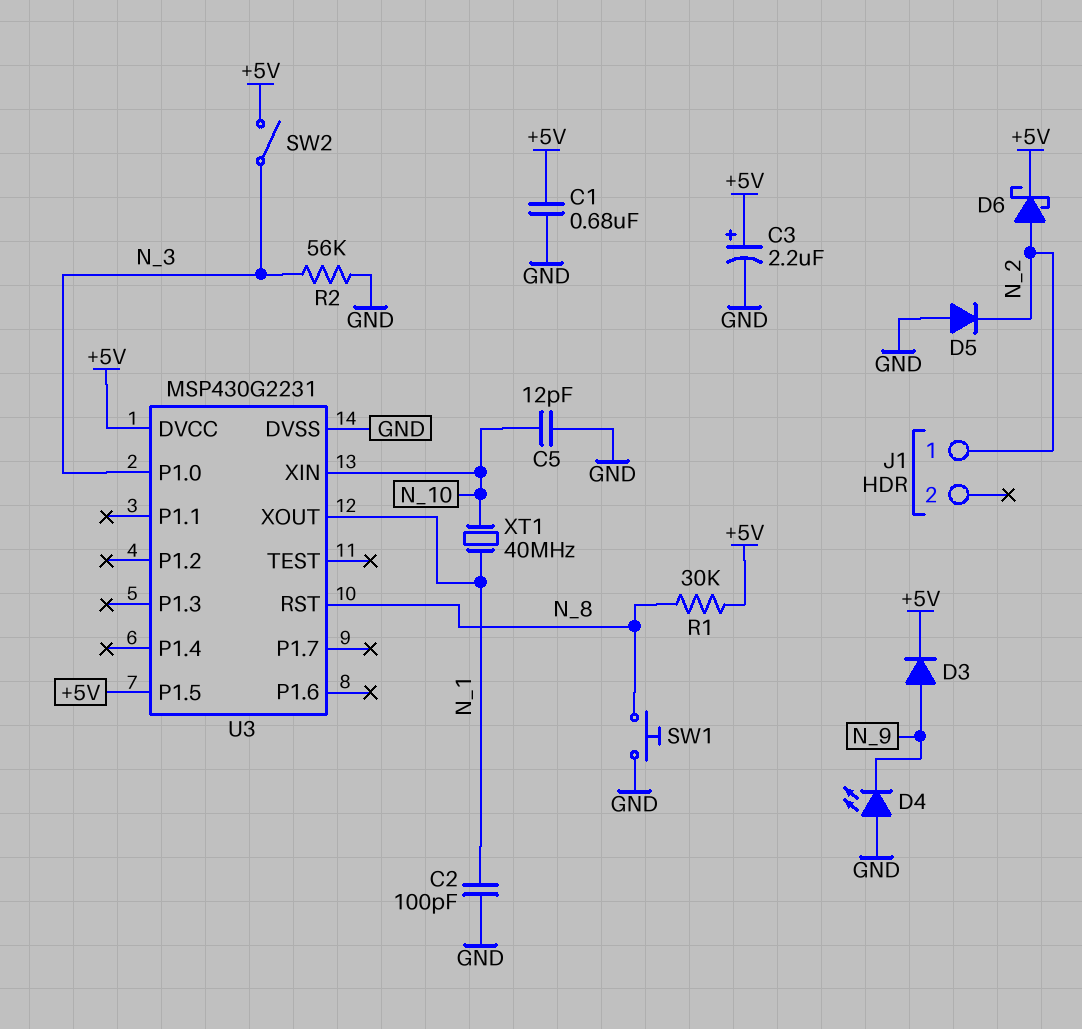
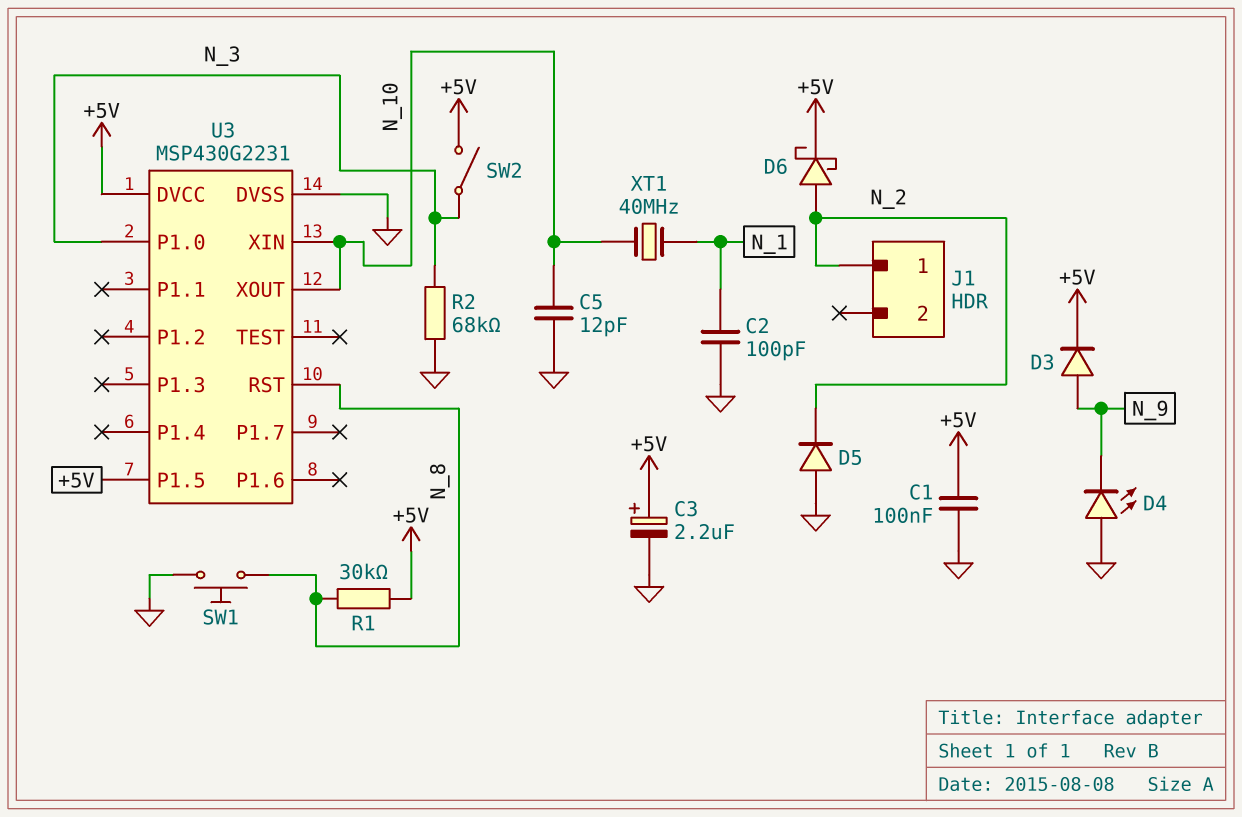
C1: 680nF (+5V, GND) -> 100nF (+5V, GND)
R2: 56k (GND, N_3) -> 68k (GND, N_3)
U3 pin XOUT: N_1 -> N_10

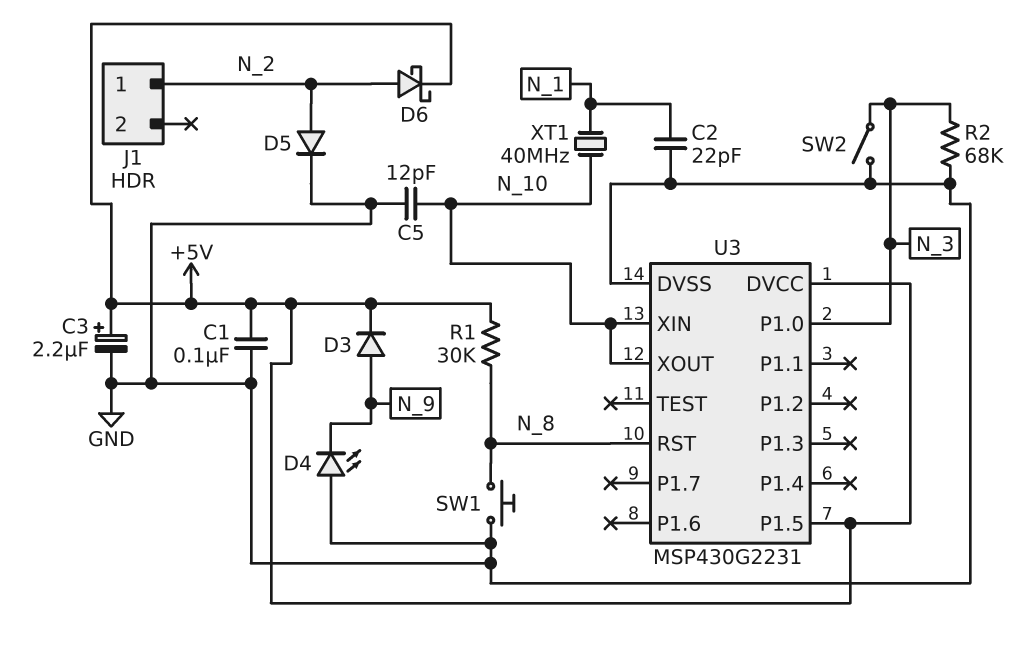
C2: 100pF (GND, N_1) -> 22pF (GND, N_1)
D5: diode (A GND, K N_2) -> diode (A N_2, K GND)
SW2: switch (+5V, N_3) -> switch (GND, N_3)

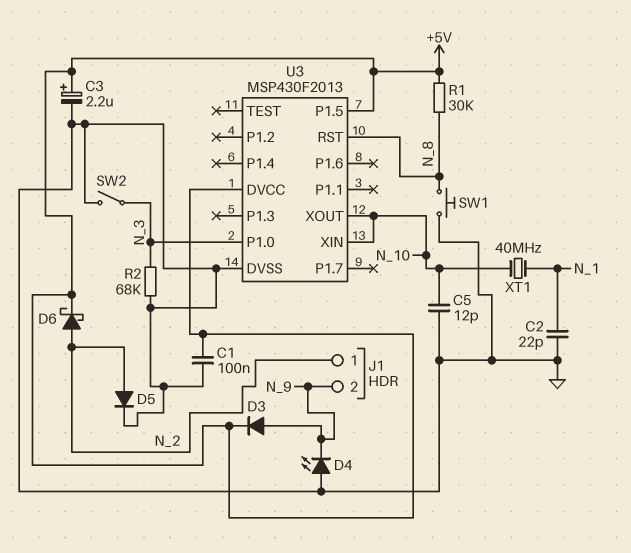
J1 pin 2: none -> N_9
U3: MSP430G2231 -> MSP430F2013

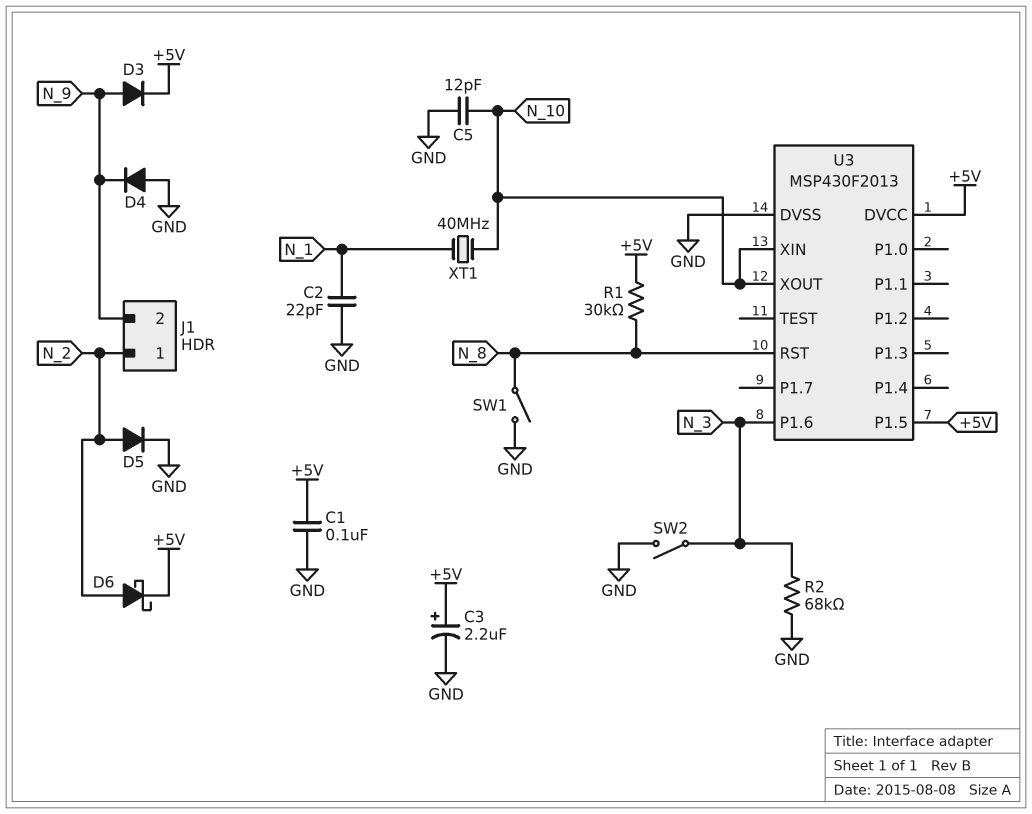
D4: LED (A GND, K N_9) -> diode (A GND, K N_9)
SW1: button (GND, N_8) -> switch (GND, N_8)
U3 pin P1.0: N_3 -> none
U3 pin P1.6: none -> N_3

